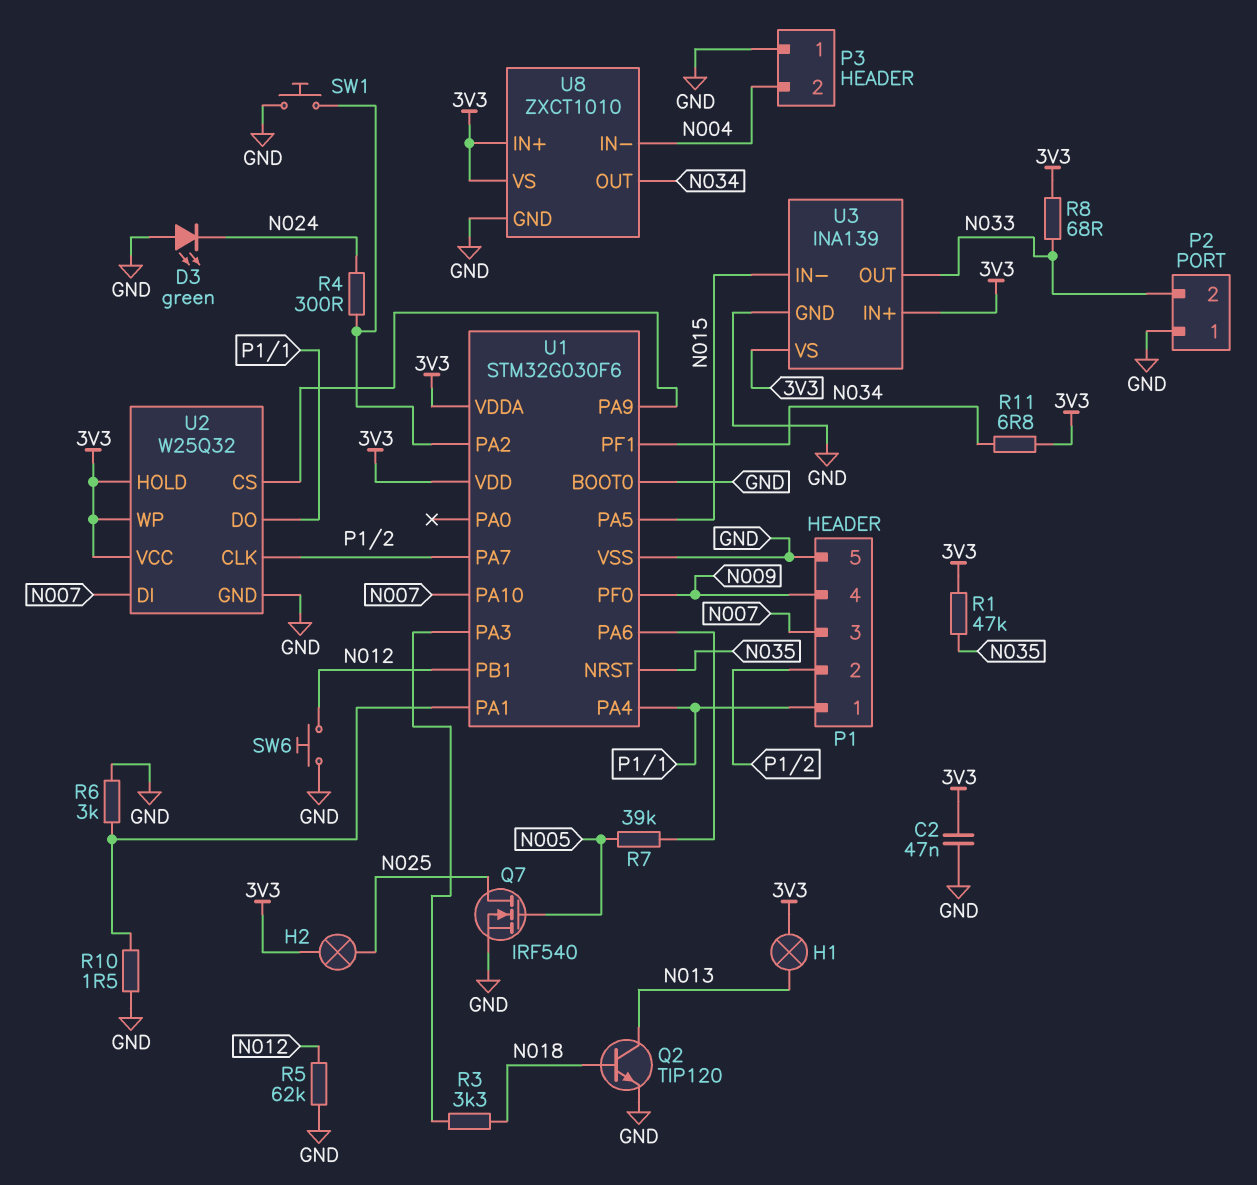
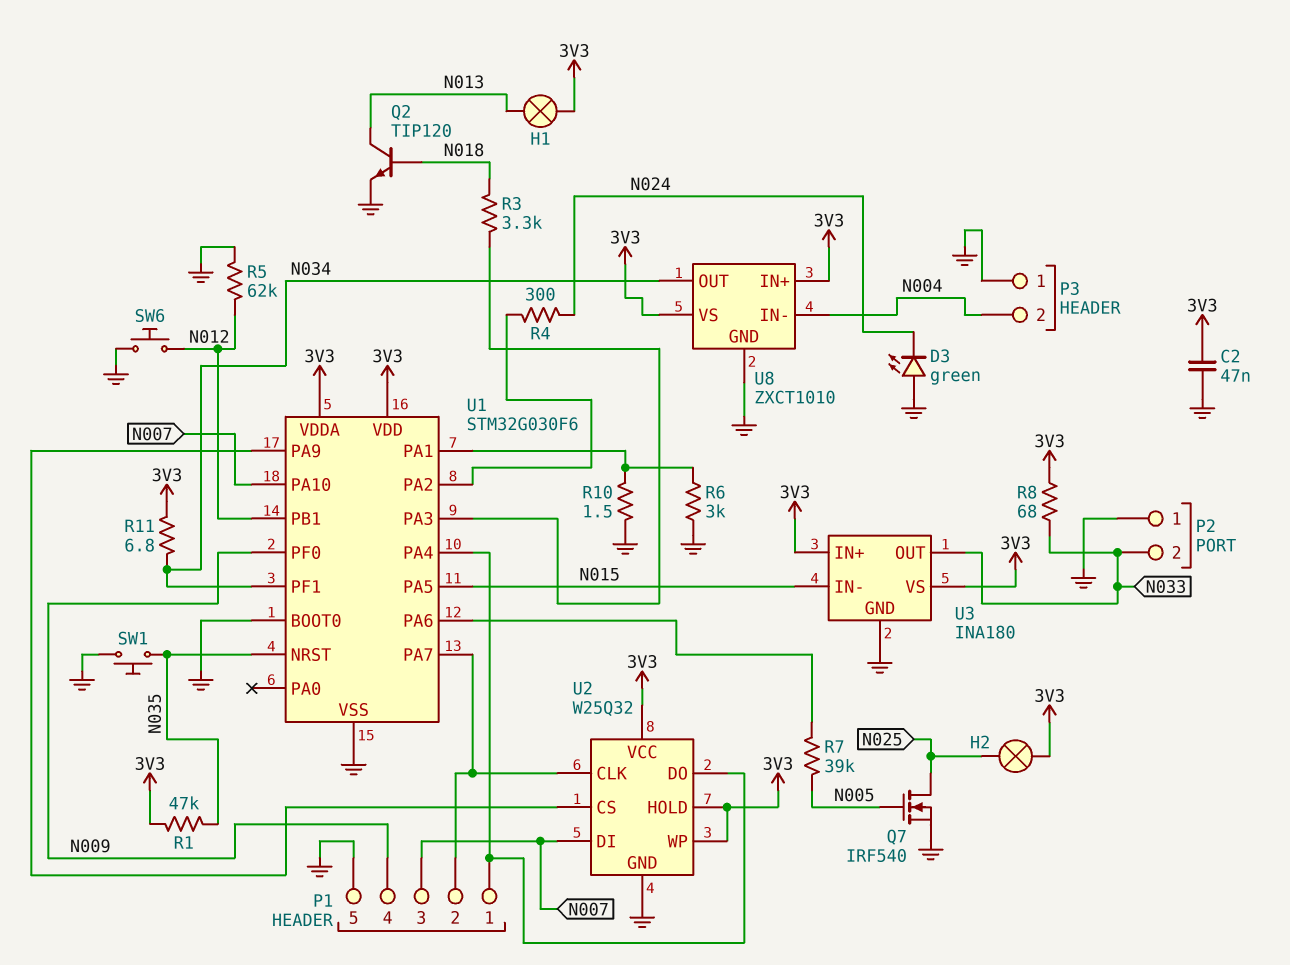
SW1: button (GND, U1/PA2) -> button (GND, N035)
U3: INA139 -> INA180

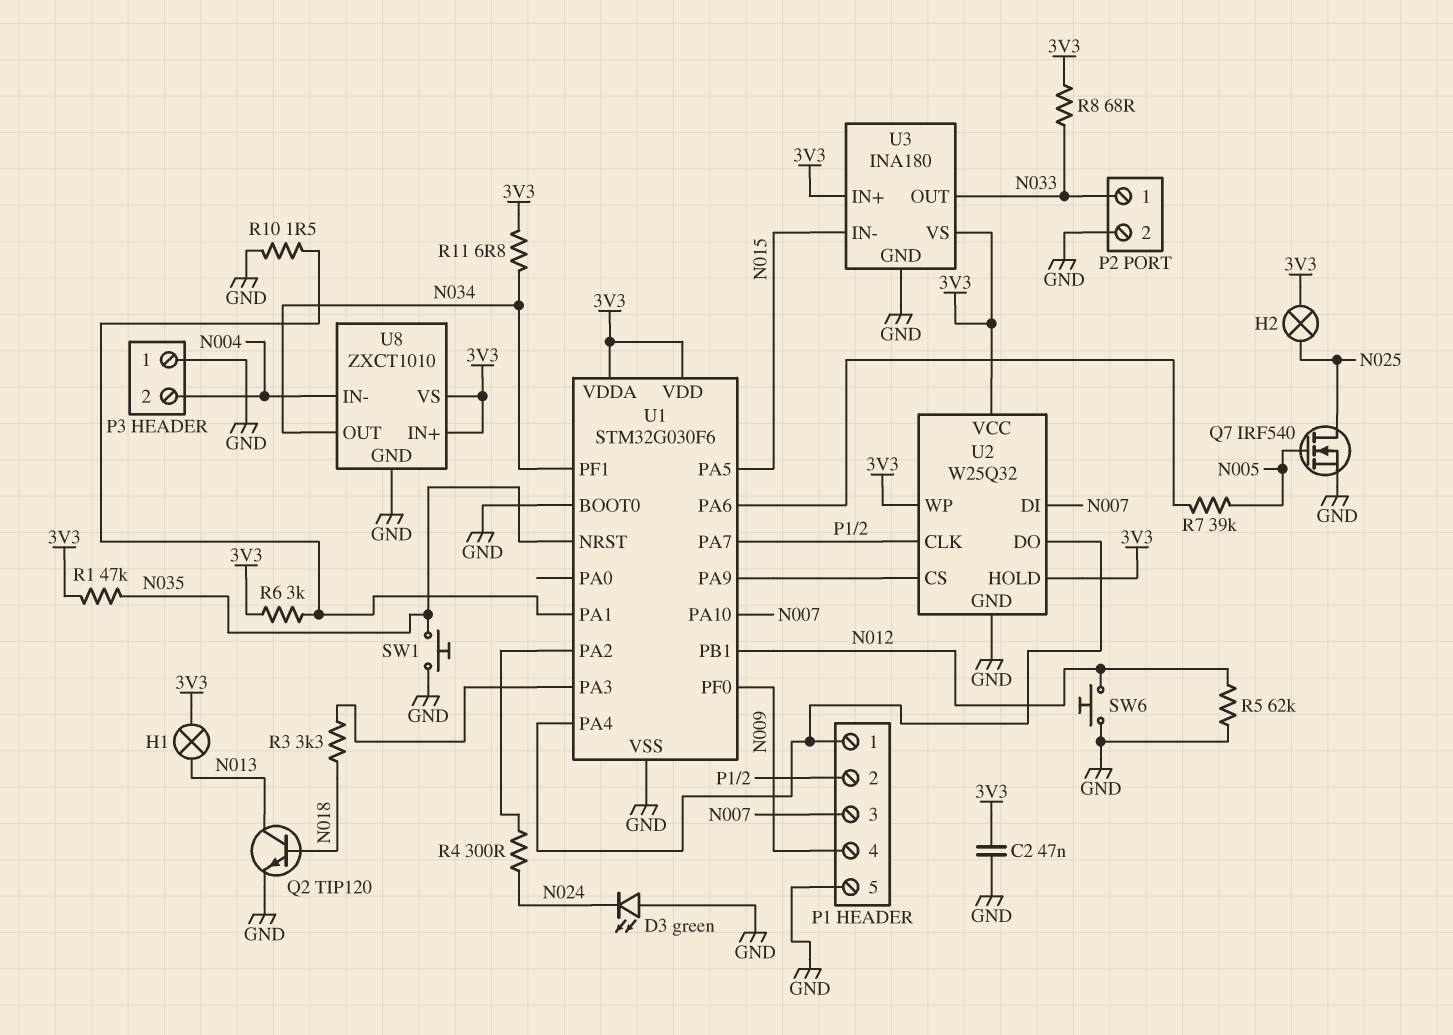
P2 pin 1: GND -> N033
P2 pin 2: N033 -> GND
R6: 3k (GND, U1/PA1) -> 3k (3V3, U1/PA1)

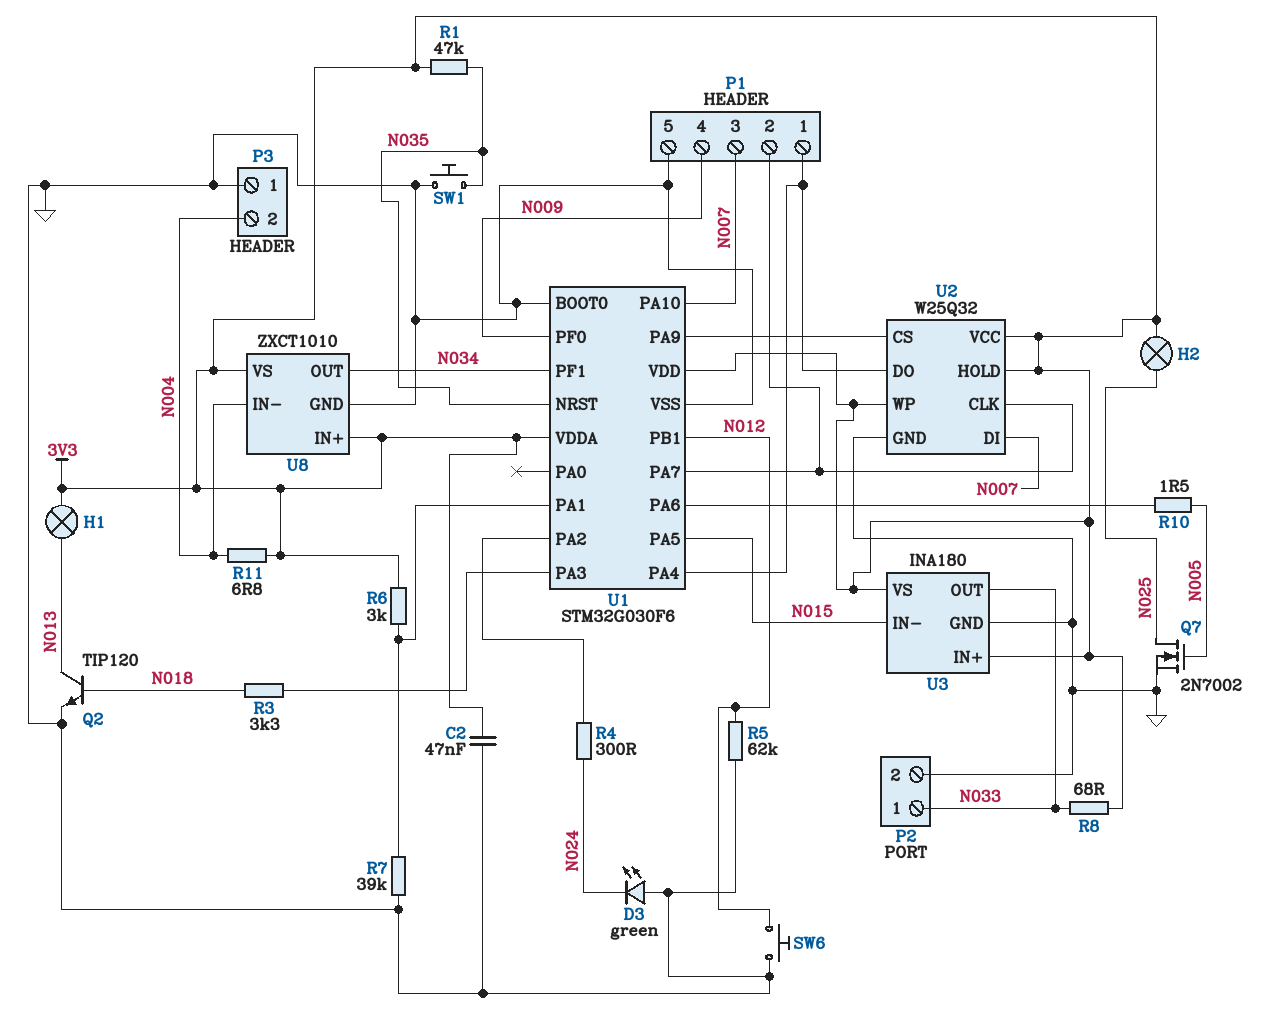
Q7: NMOS IRF540 (G N005, D N025, S GND) -> NMOS 2N7002 (G N005, D N025, S GND)
R7: 39k (N005, U1/PA6) -> 39k (GND, U1/PA1)
R10: 1.5 (GND, U1/PA1) -> 1.5 (N005, U1/PA6)
R11: 6.8 (3V3, N034) -> 6.8 (3V3, N004)

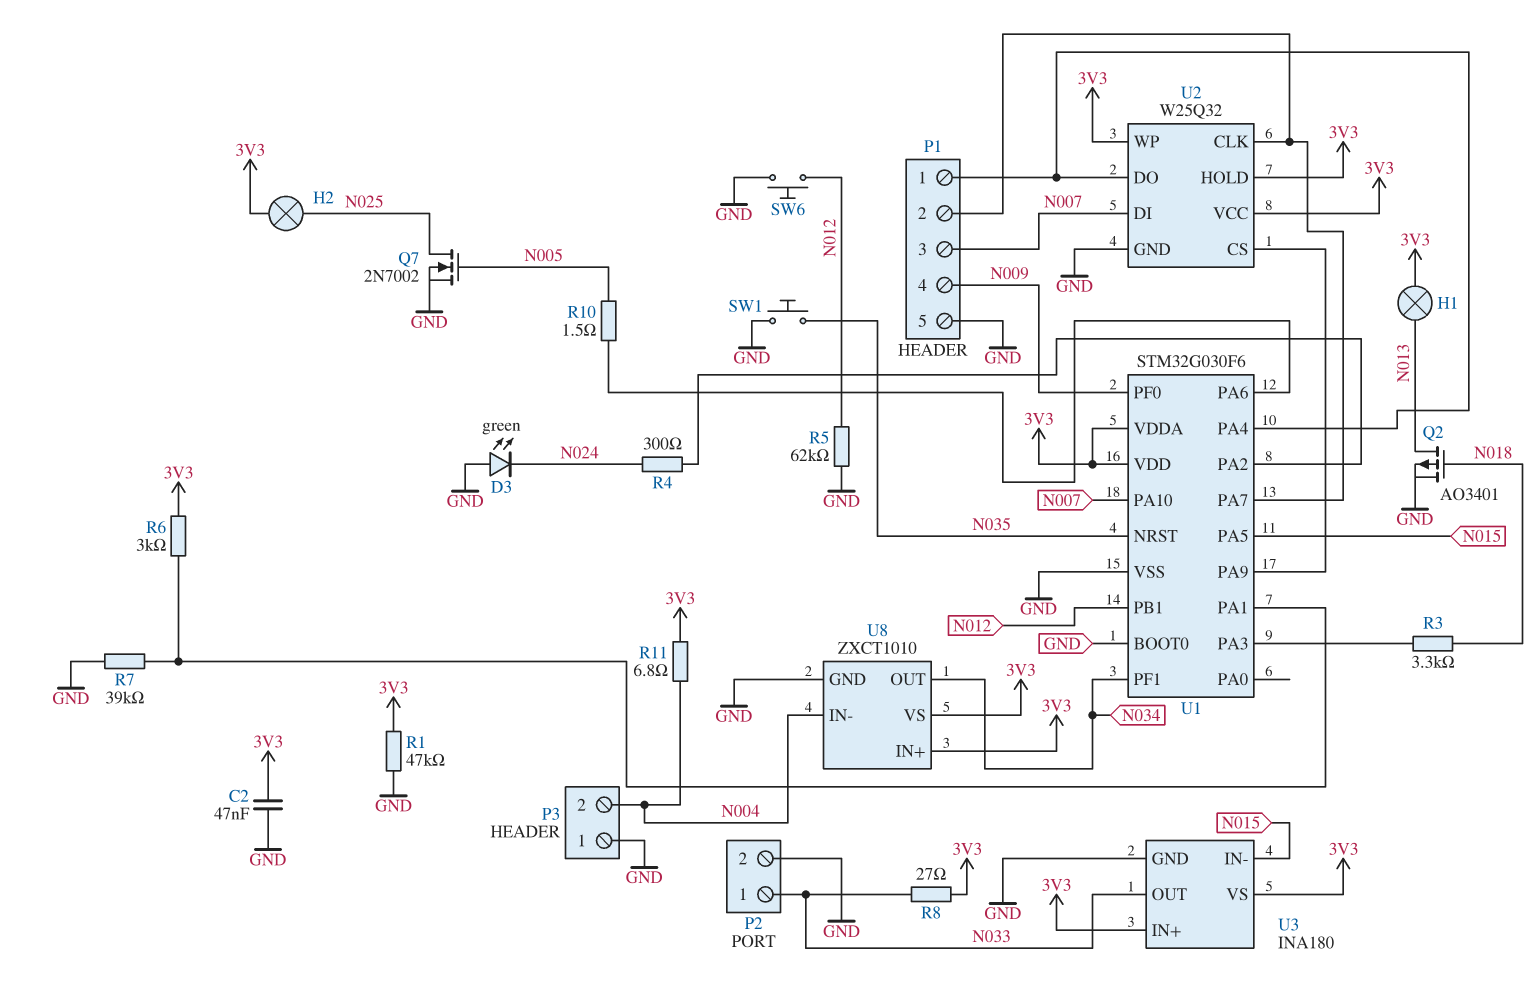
Q2: NPN TIP120 (B N018, C N013, E GND) -> PMOS AO3401 (G N018, D N013, S GND)
R1: 47k (3V3, N035) -> 47k (3V3, GND)
R8: 68 (3V3, N033) -> 27 (3V3, N033)

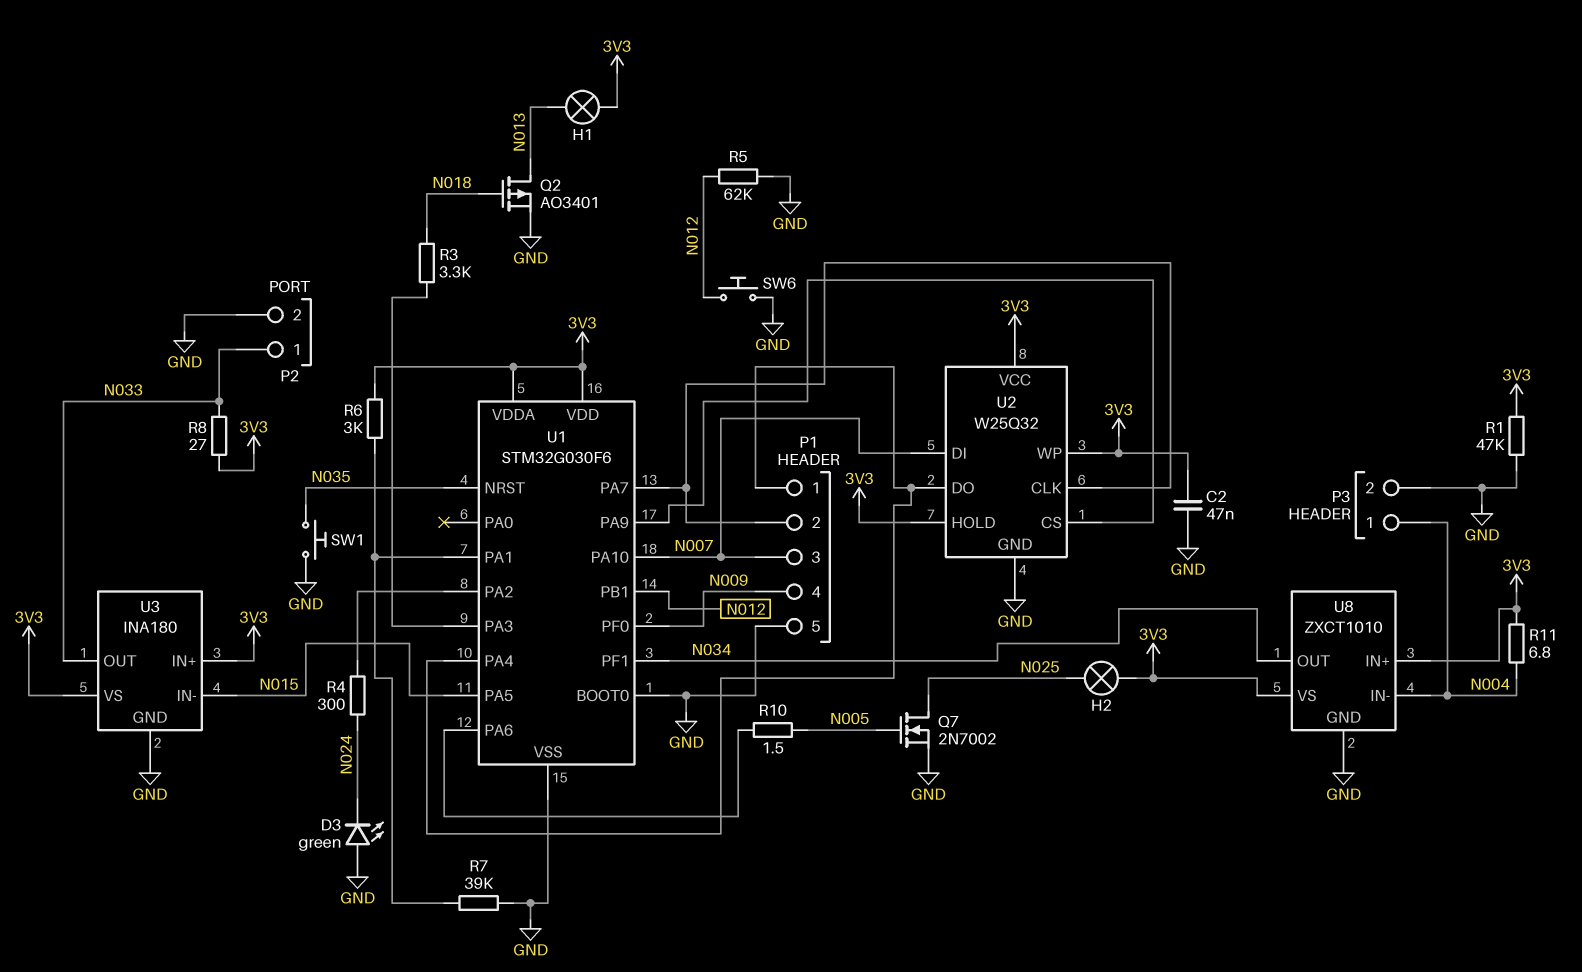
P3 pin 1: GND -> N004
P3 pin 2: N004 -> GND

